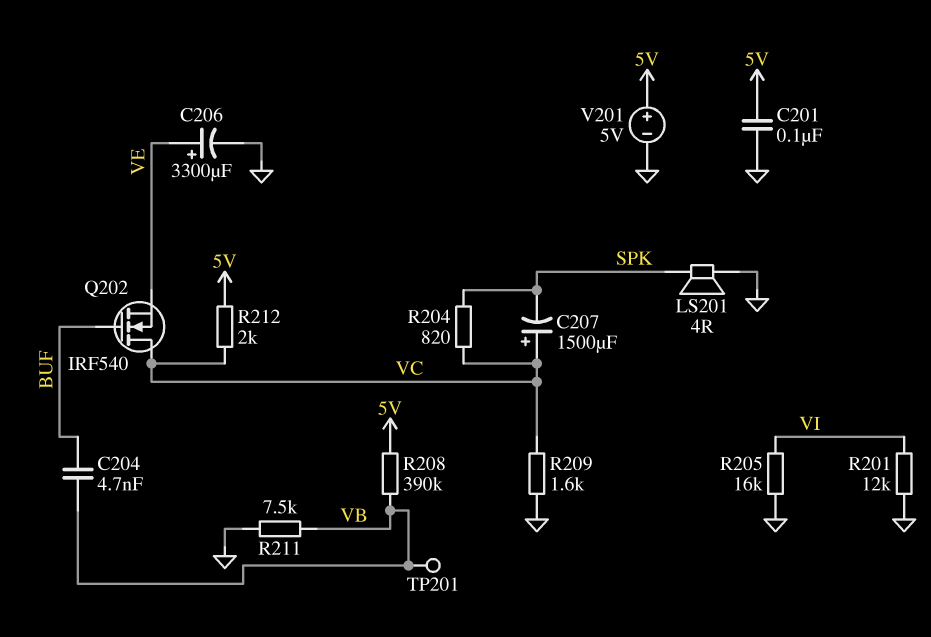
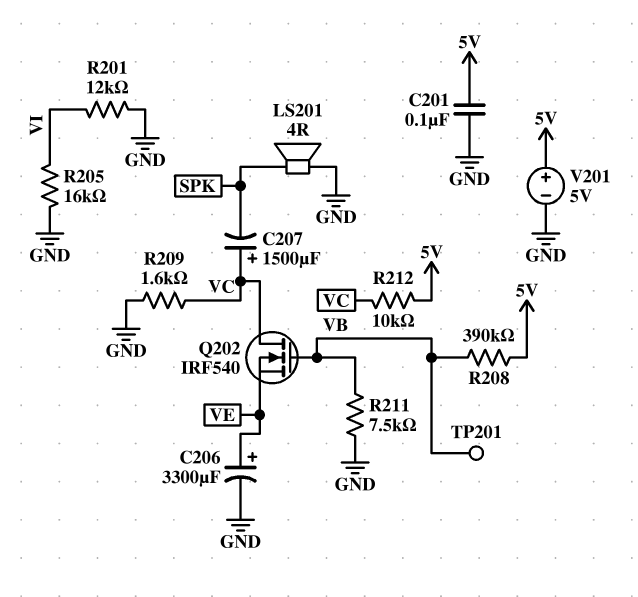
C204: 4.7nF (BUF, VB) -> none
Q202: NMOS IRF540 (G BUF, D VC, S VE) -> NMOS IRF540 (G VB, D VC, S VE)
R204: 820 (SPK, VC) -> none
R212: 2k (5V, VC) -> 10k (5V, VC)

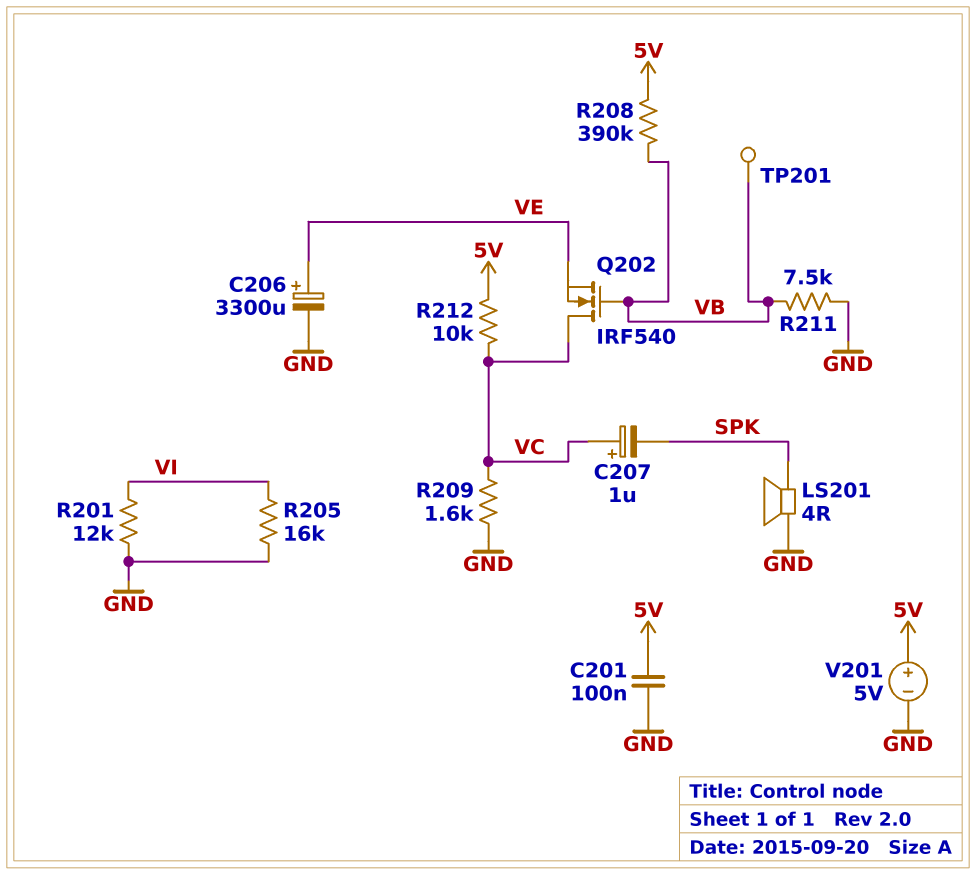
C207: 1500uF (plus VC, minus SPK) -> 1uF (plus VC, minus SPK)

